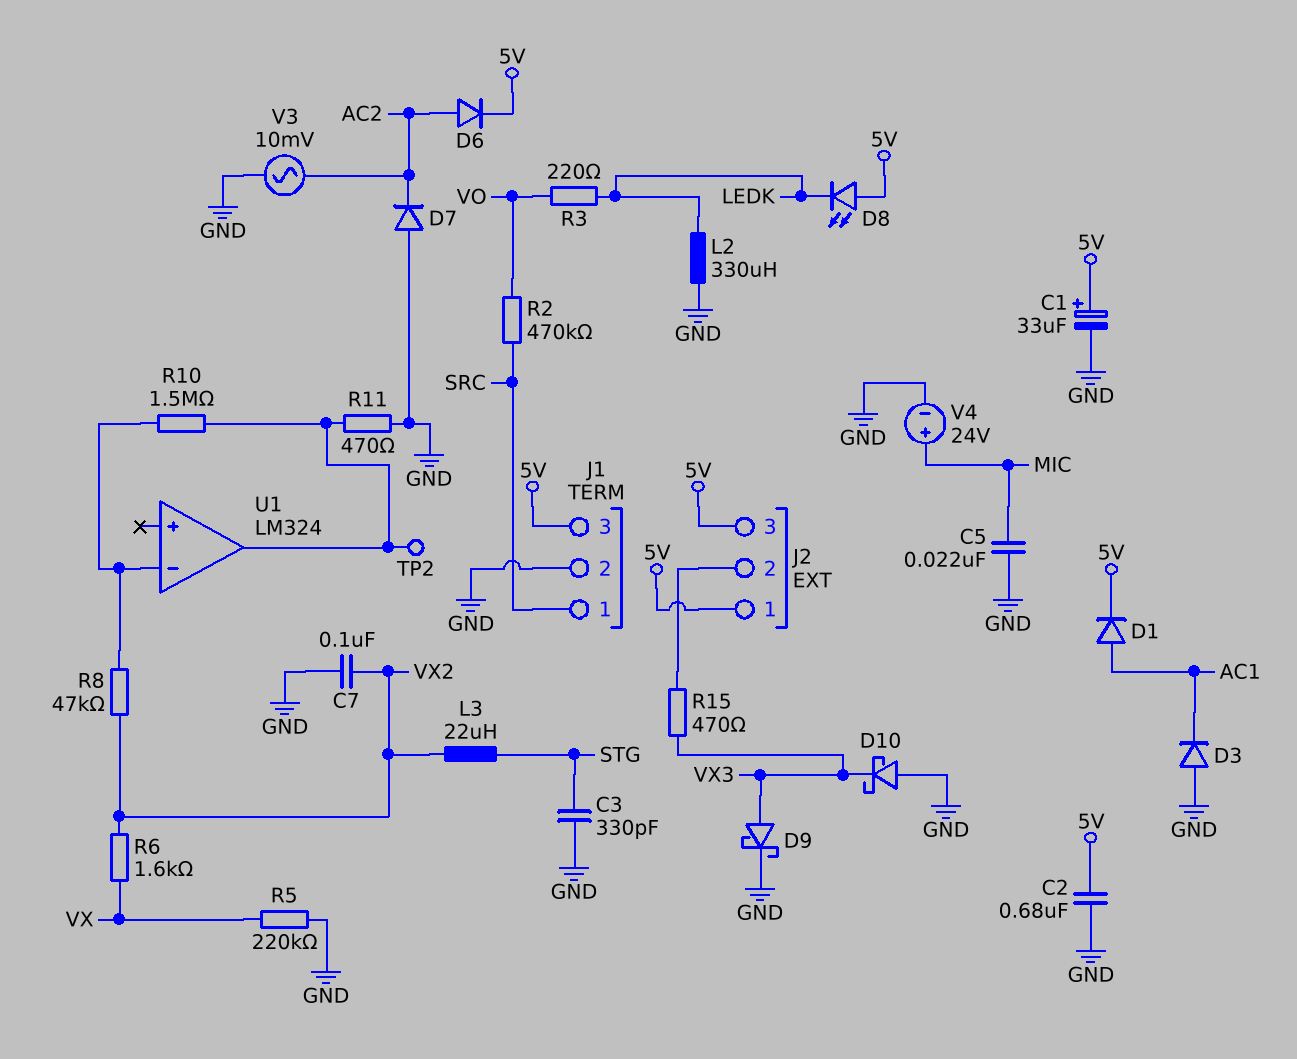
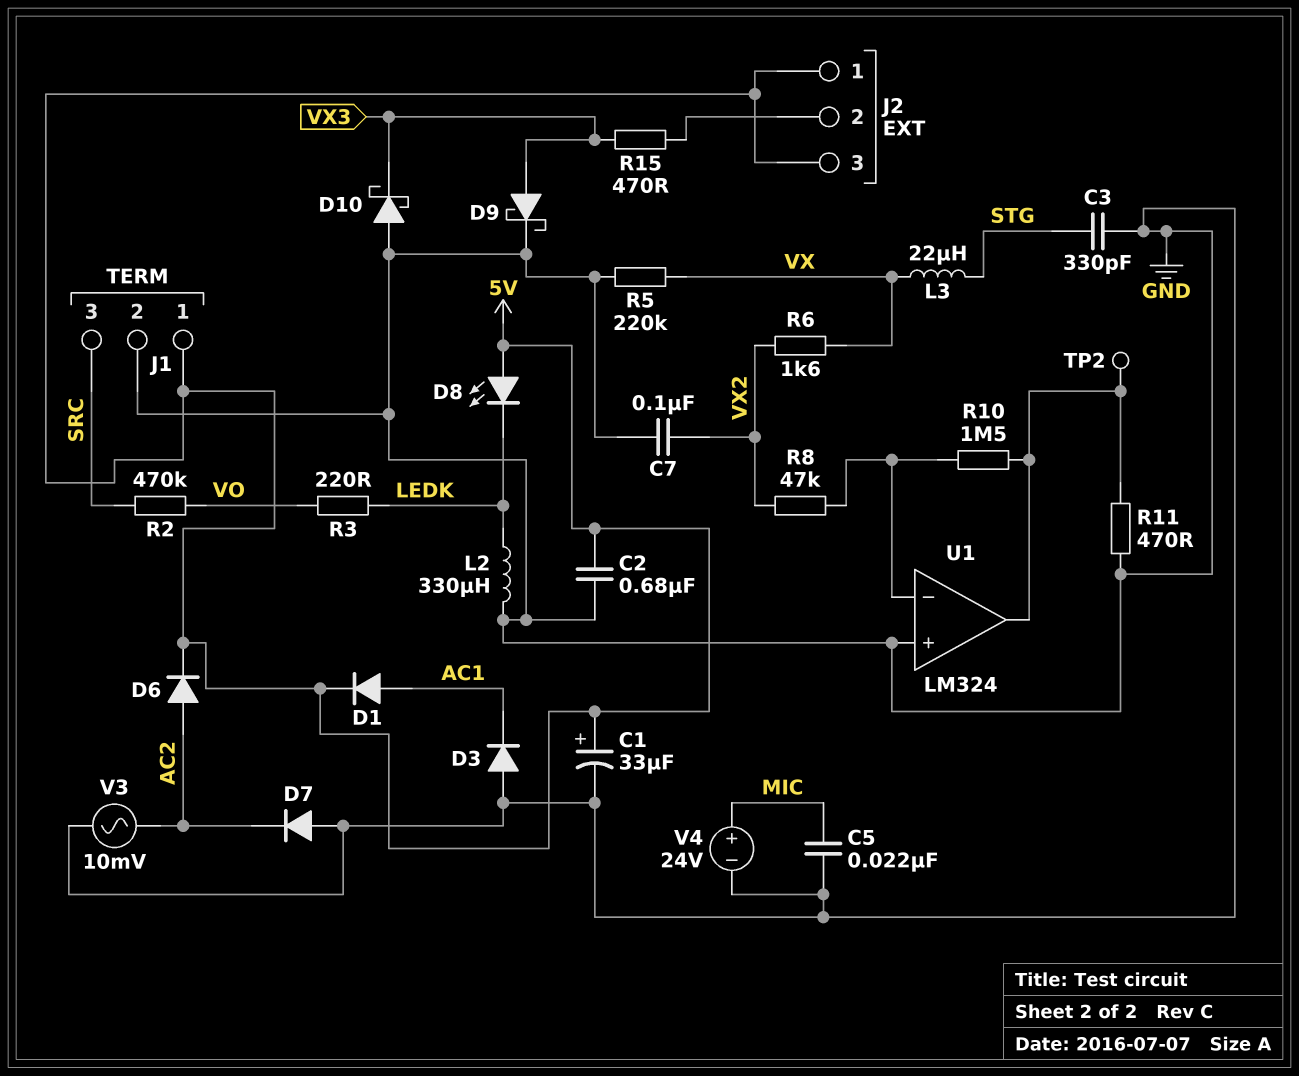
J1 pin 1: SRC -> 5V
J1 pin 3: 5V -> SRC
L3: 22uH (STG, VX2) -> 22uH (STG, VX)
U1 pin in+: none -> GND

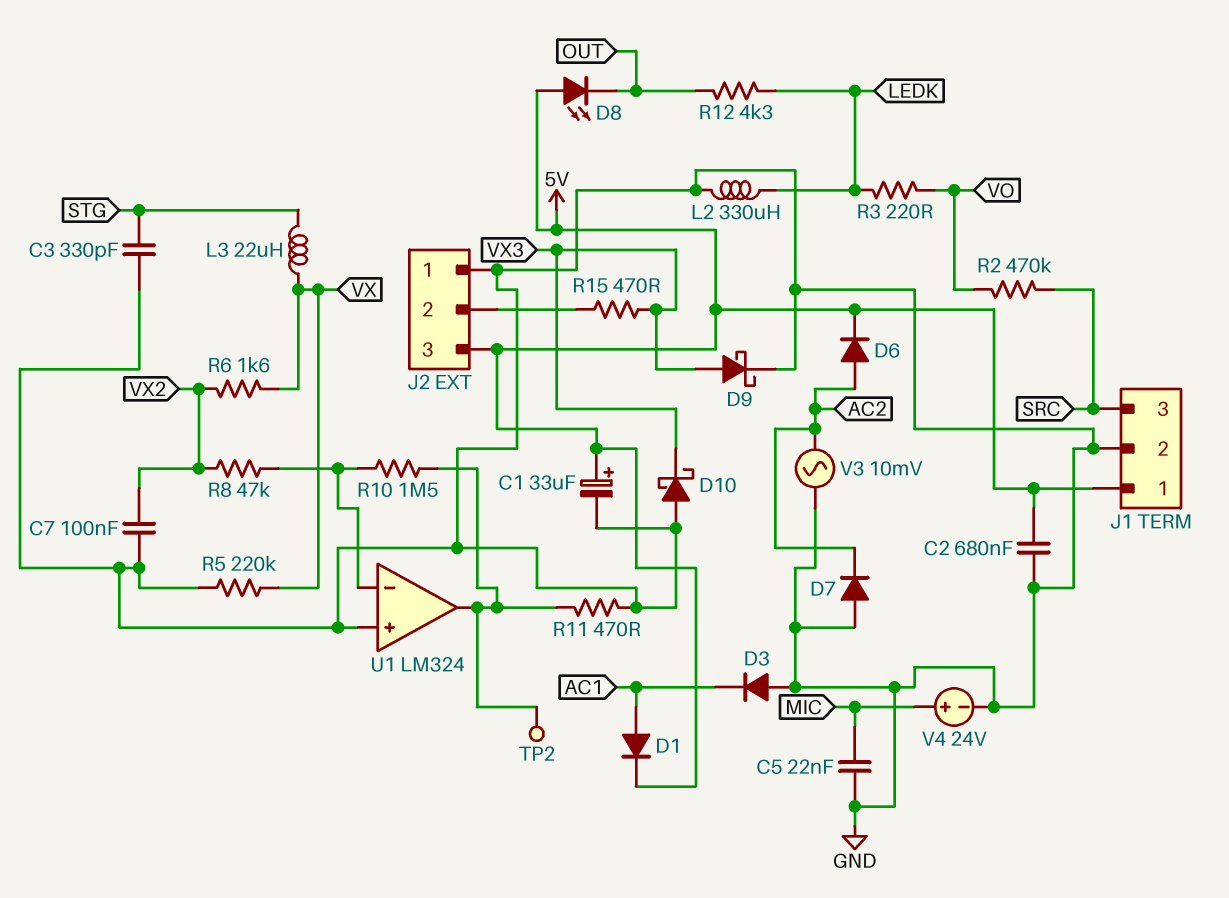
D8: LED (A 5V, K LEDK) -> LED (A 5V, K OUT)
J2 pin 1: 5V -> GND
R12: none -> 4.3k (LEDK, OUT)

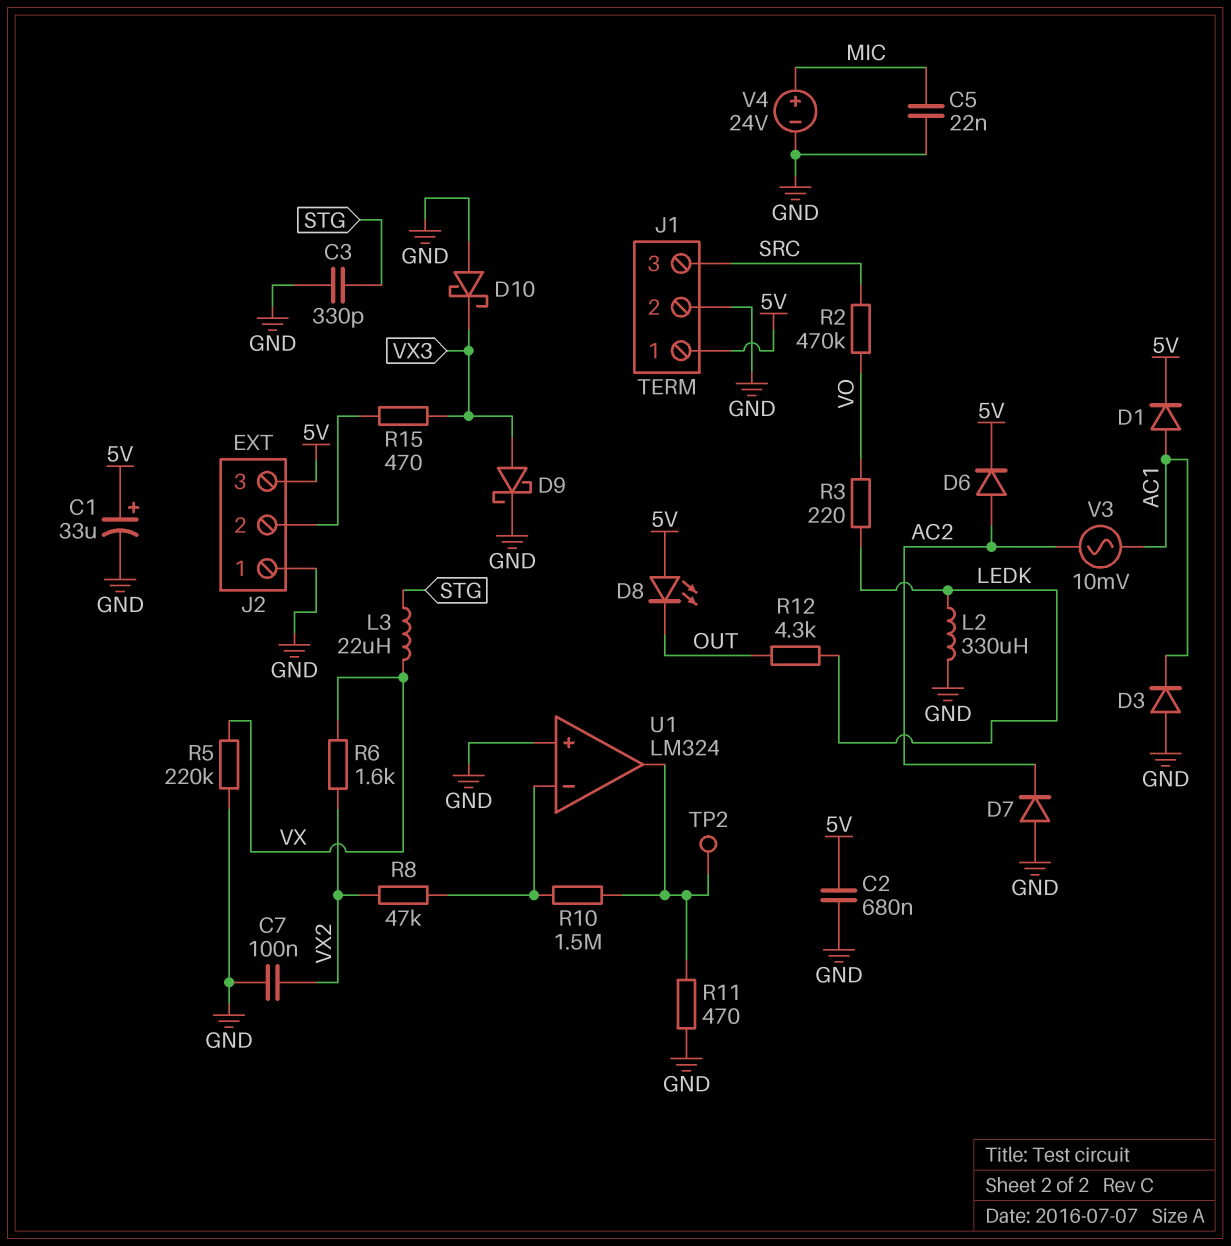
V3: AC 10mV (AC2, GND) -> AC 10mV (AC1, AC2)

